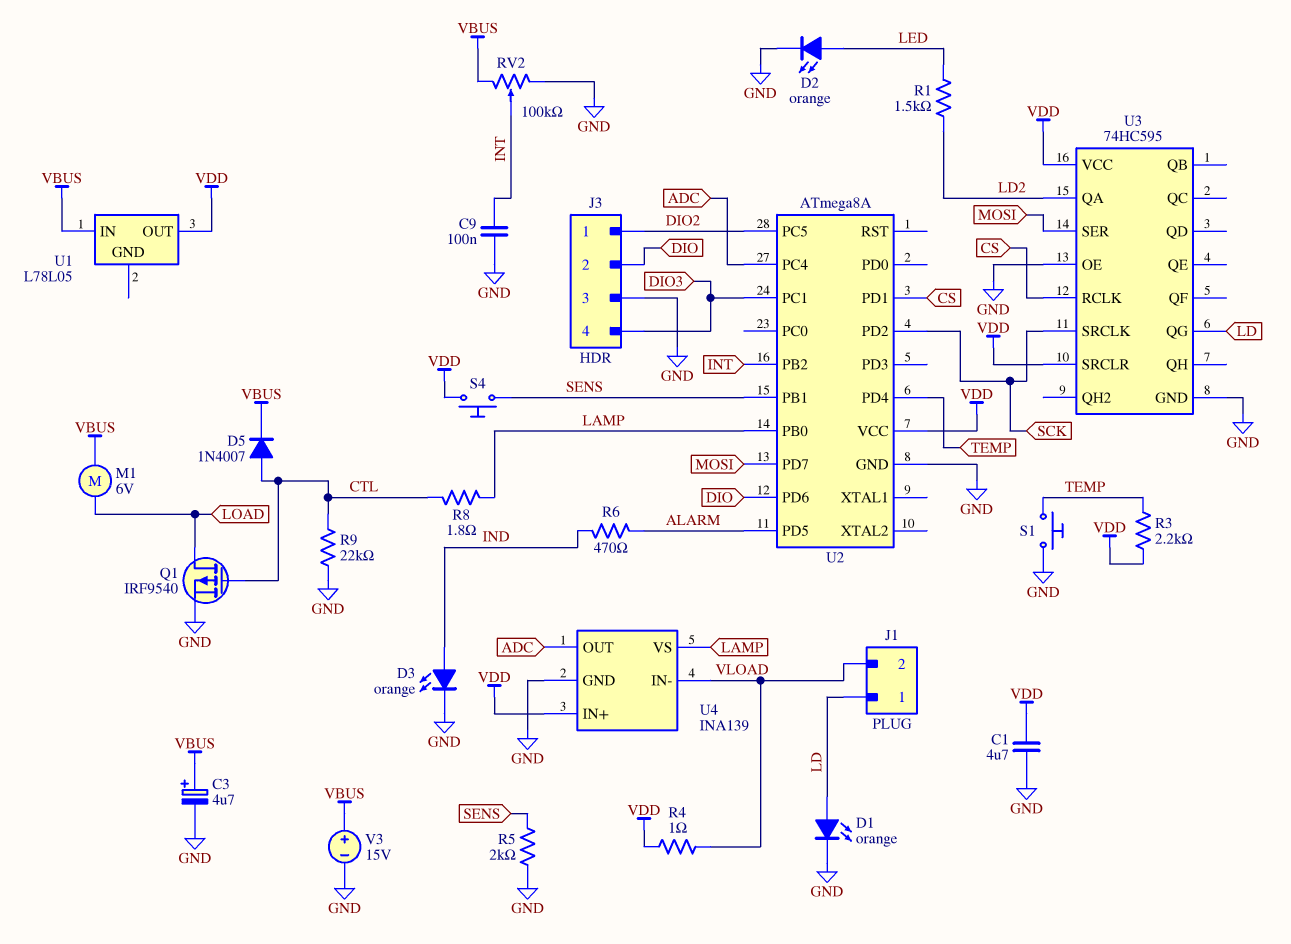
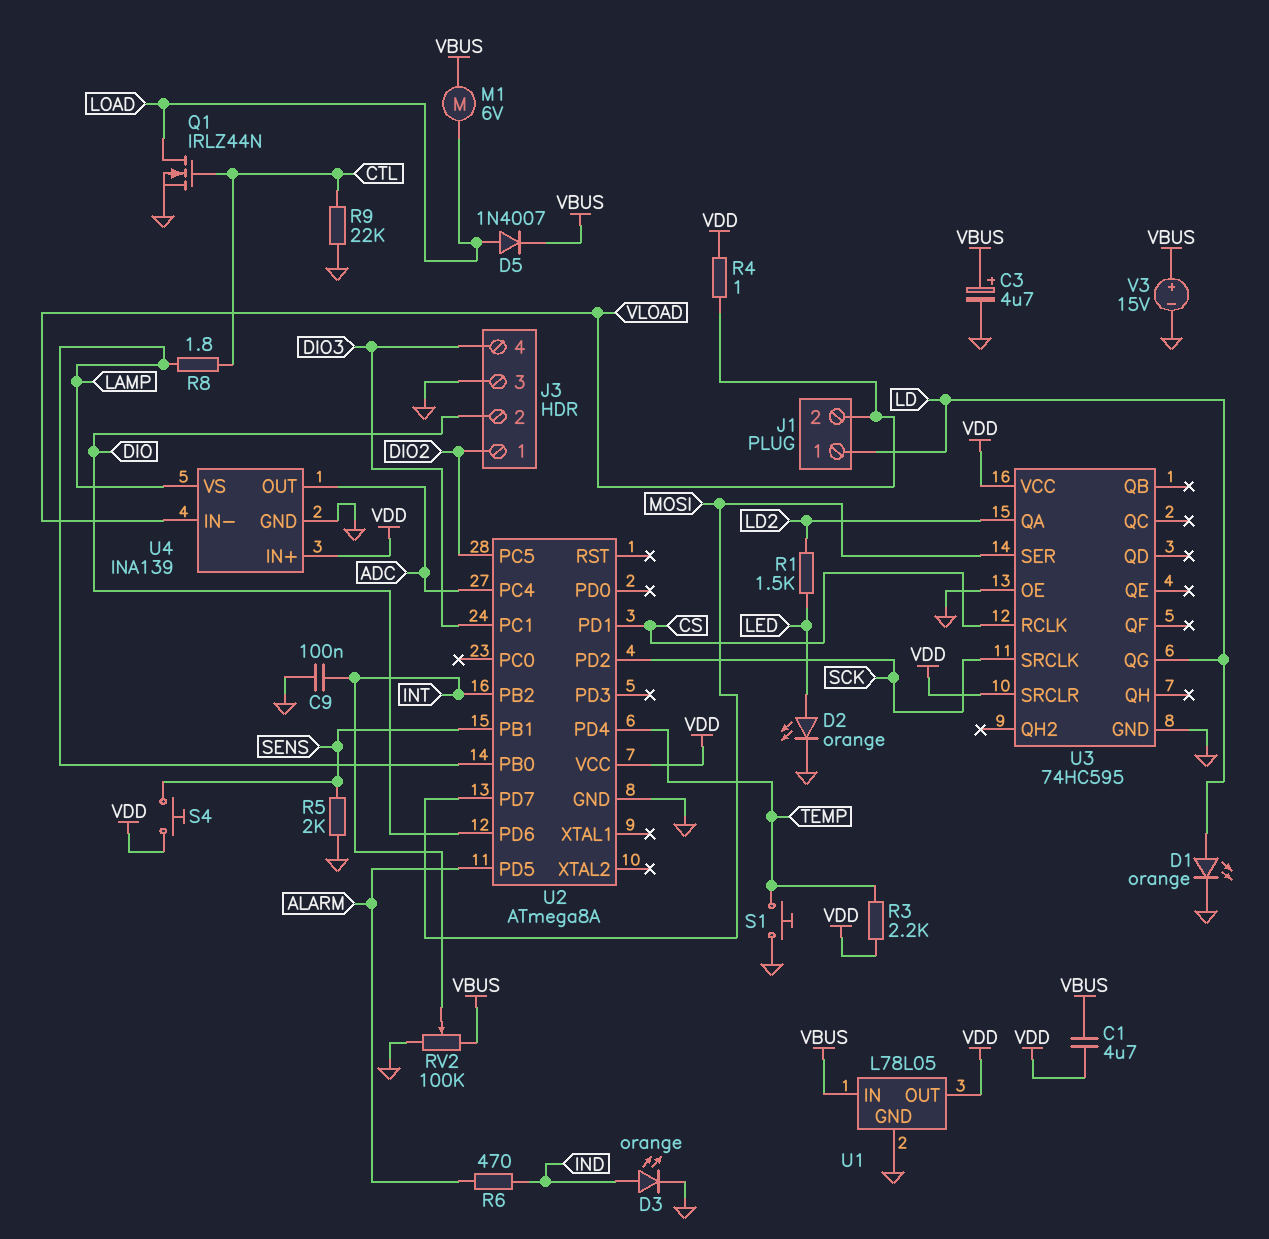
C1: 4.7uF (GND, VDD) -> 4.7uF (VBUS, VDD)
D5: diode 1N4007 (A CTL, K VBUS) -> diode 1N4007 (A LOAD, K VBUS)
Q1: PMOS IRF9540 (G CTL, D LOAD, S GND) -> NMOS IRLZ44N (G CTL, D LOAD, S GND)
U1 pin GND: none -> GND

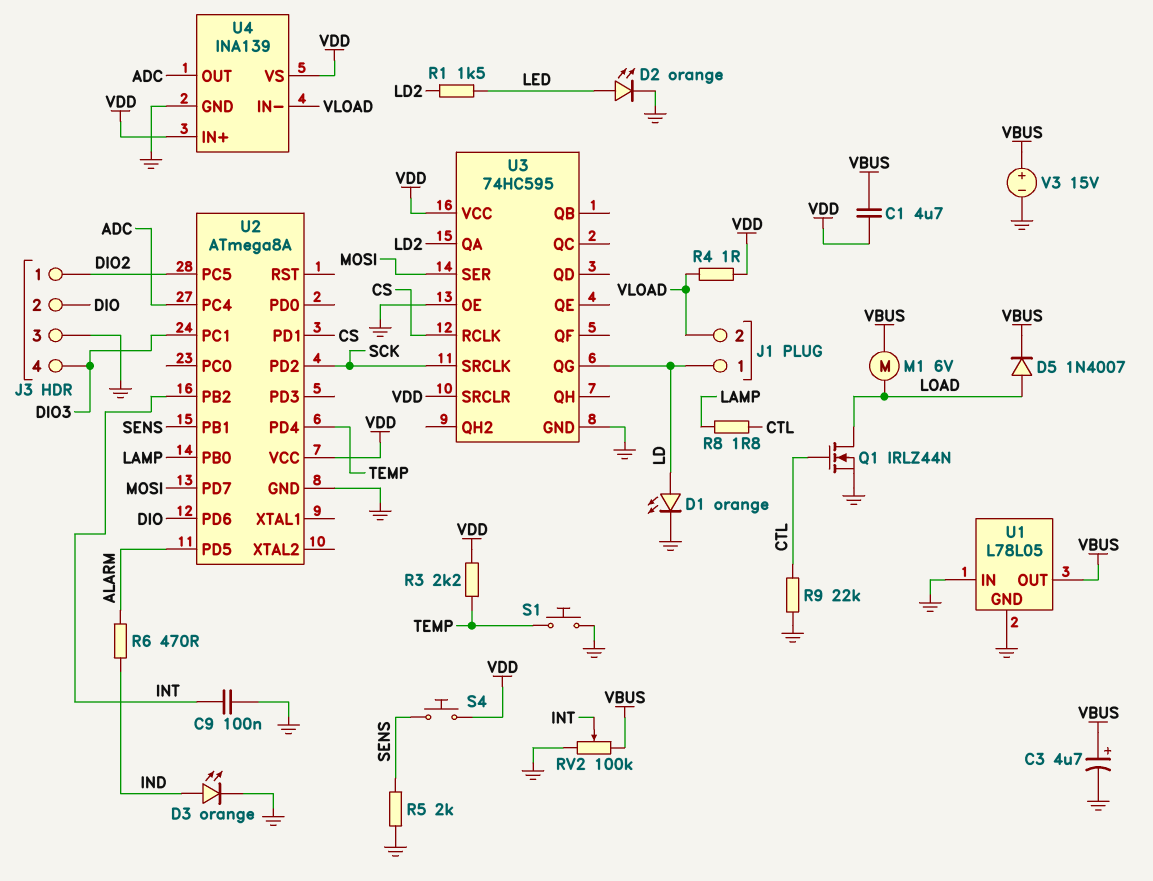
U1 pin IN: VBUS -> GND
U1 pin OUT: VDD -> VBUS
U4 pin VS: LAMP -> VDD

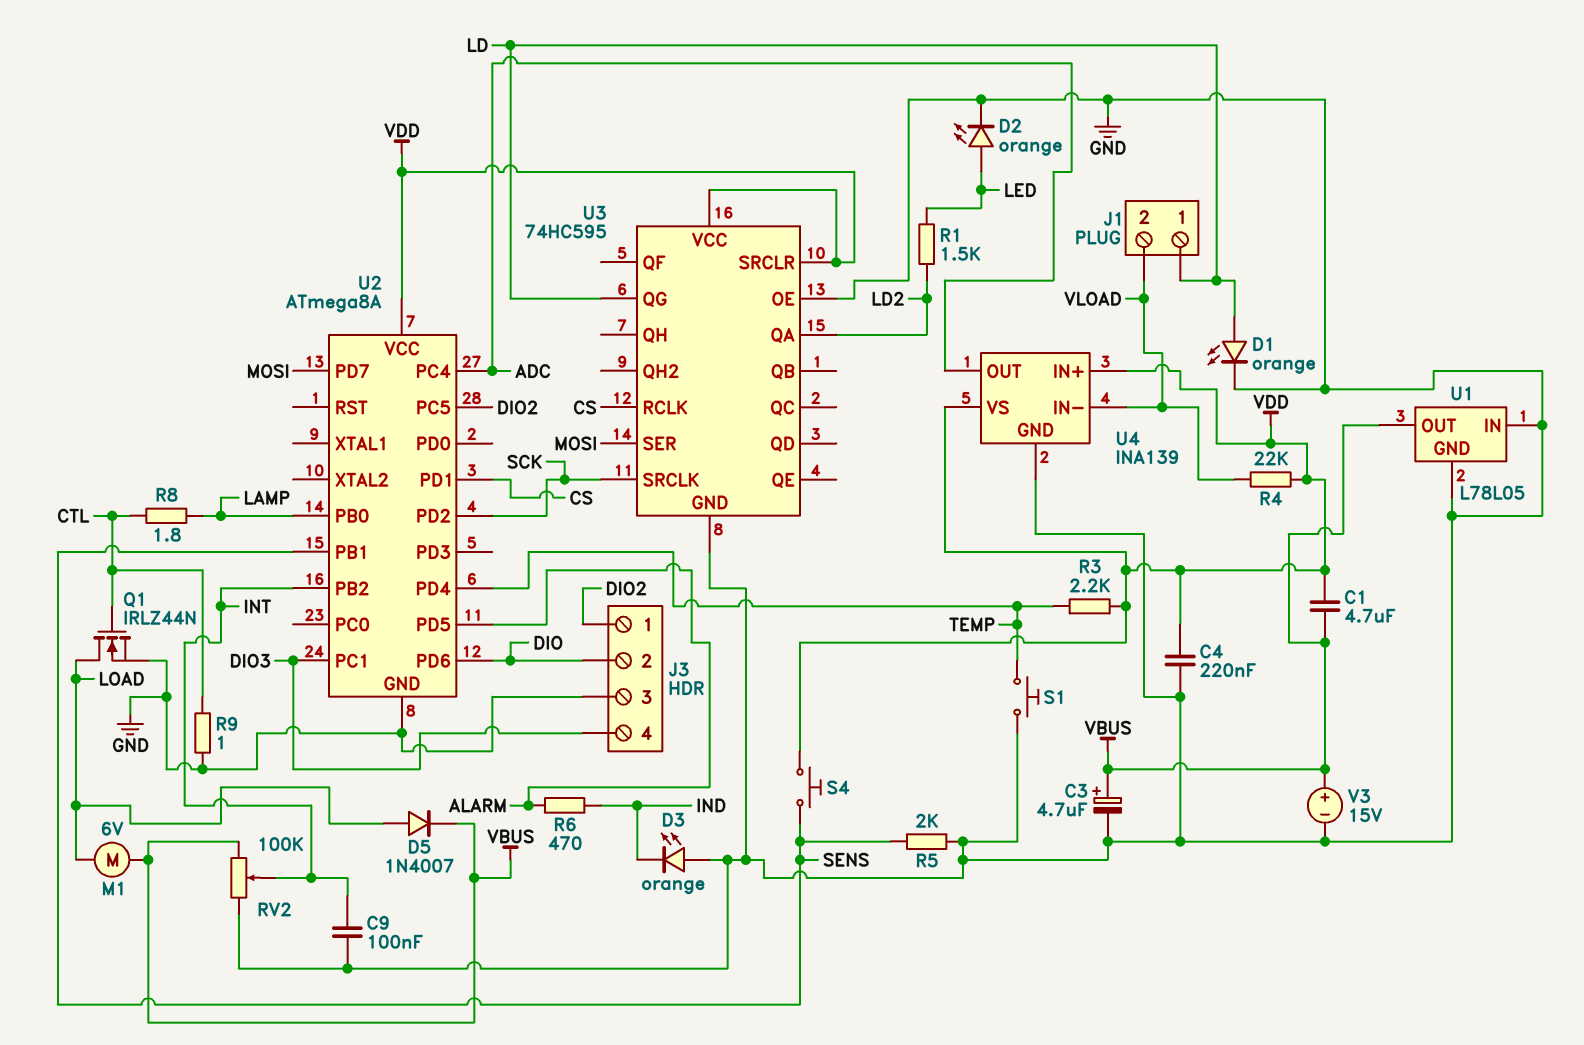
C4: none -> 220nF (GND, VDD)
D3: LED orange (A IND, K GND) -> LED orange (A GND, K IND)
R4: 1 (VDD, VLOAD) -> 22k (VDD, VLOAD)
R9: 22k (CTL, GND) -> 1 (CTL, GND)

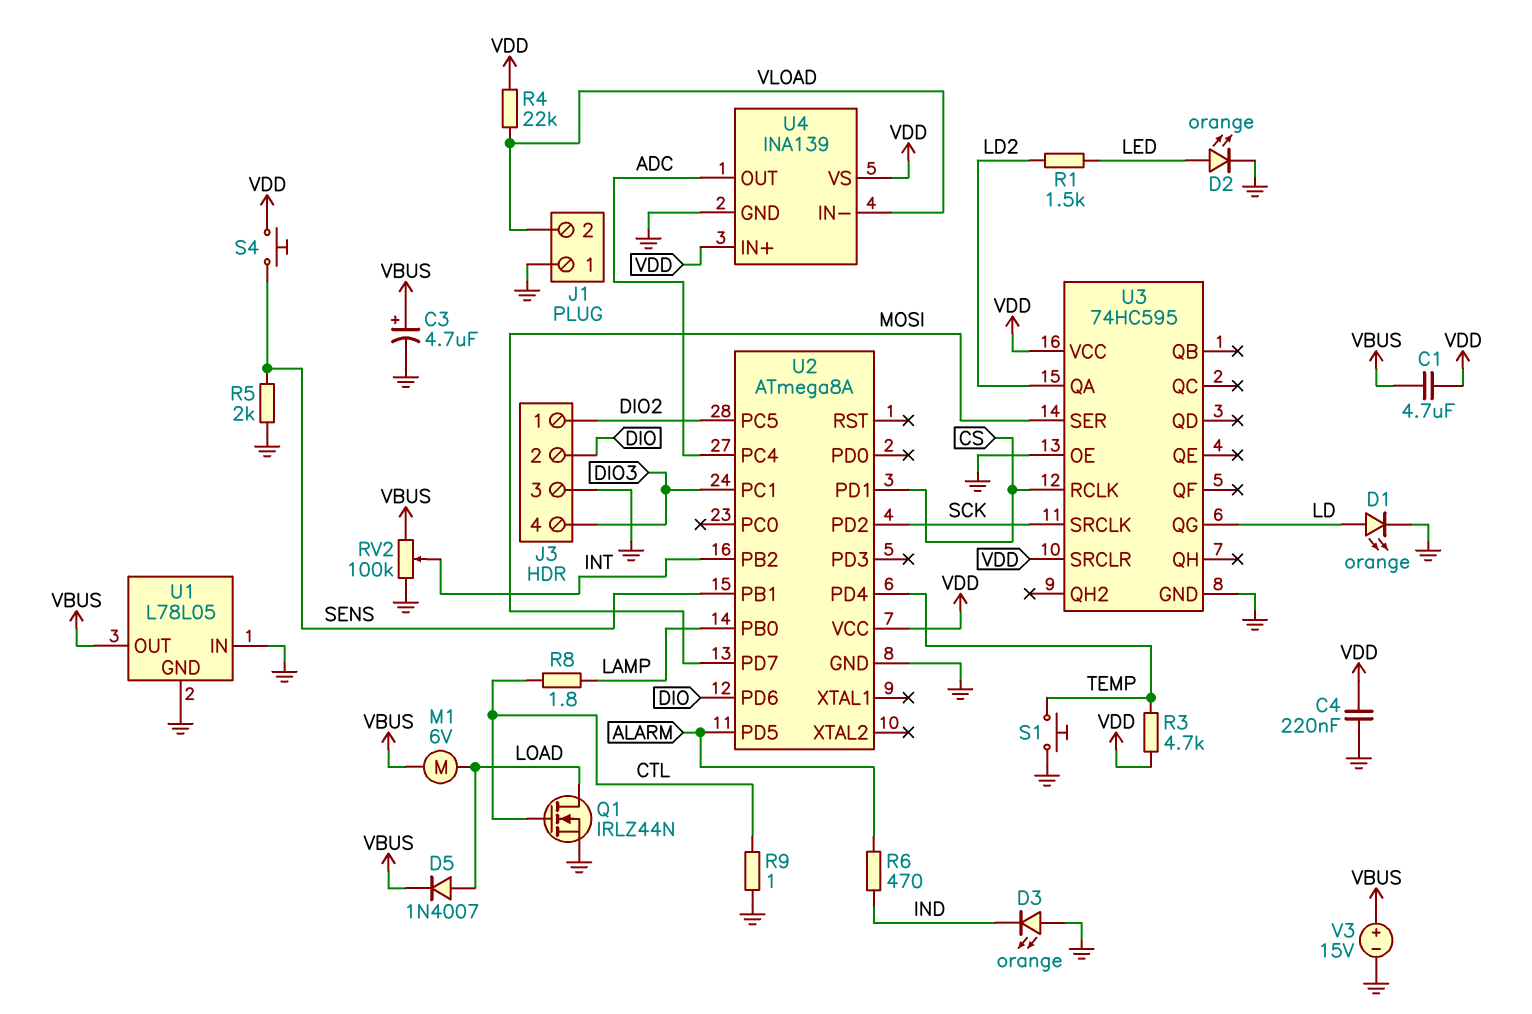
C9: 100nF (GND, INT) -> none
J1 pin 1: LD -> GND
R3: 2.2k (TEMP, VDD) -> 4.7k (TEMP, VDD)

